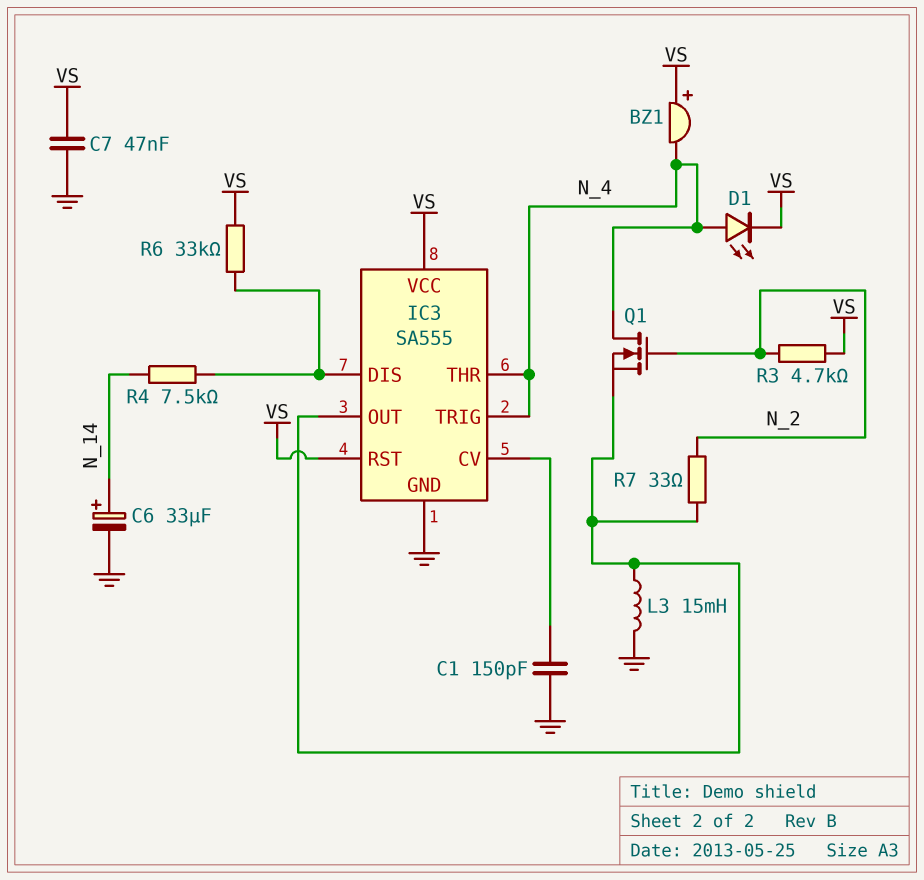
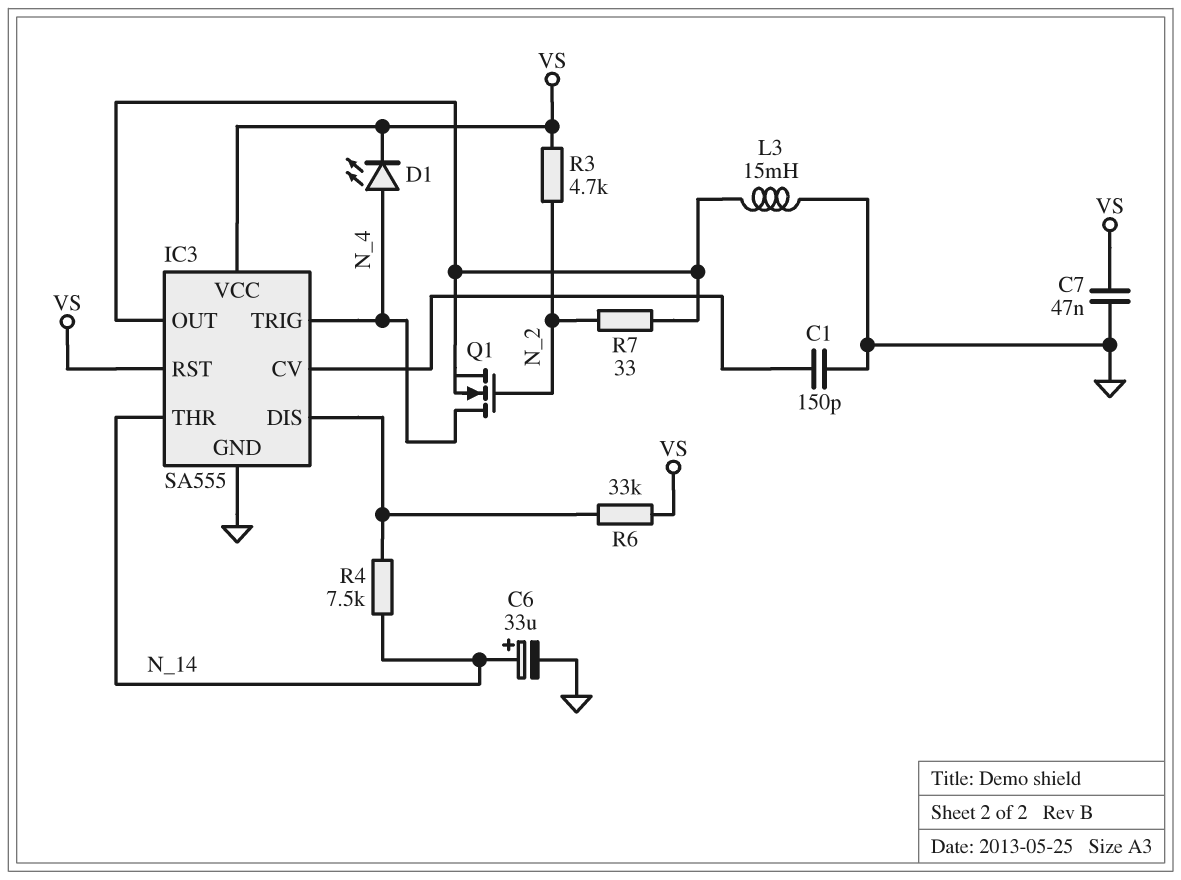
BZ1: buzzer (plus VS, minus N_4) -> none
IC3 pin THR: N_4 -> N_14

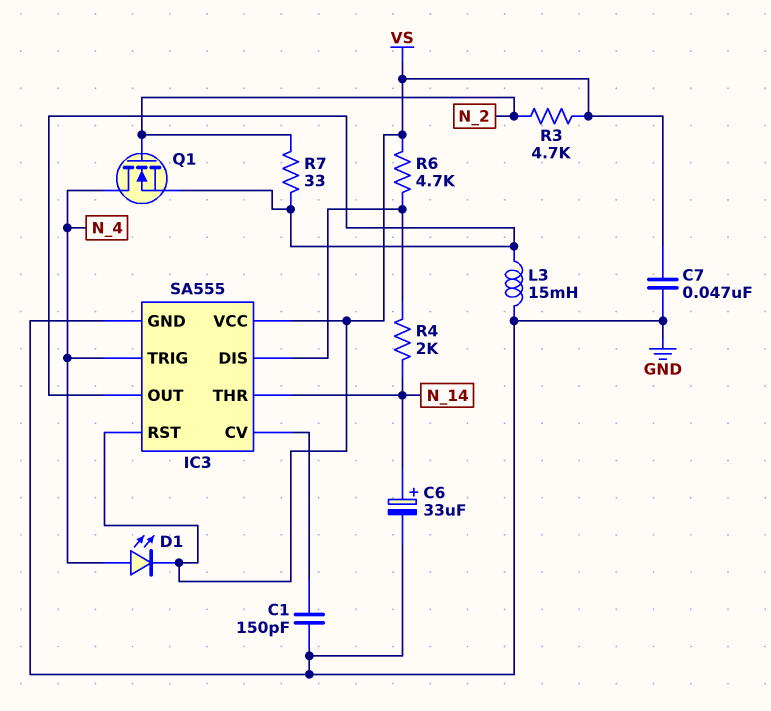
R4: 7.5k (IC3/DIS, N_14) -> 2k (IC3/DIS, N_14)
R6: 33k (IC3/DIS, VS) -> 4.7k (IC3/DIS, VS)

